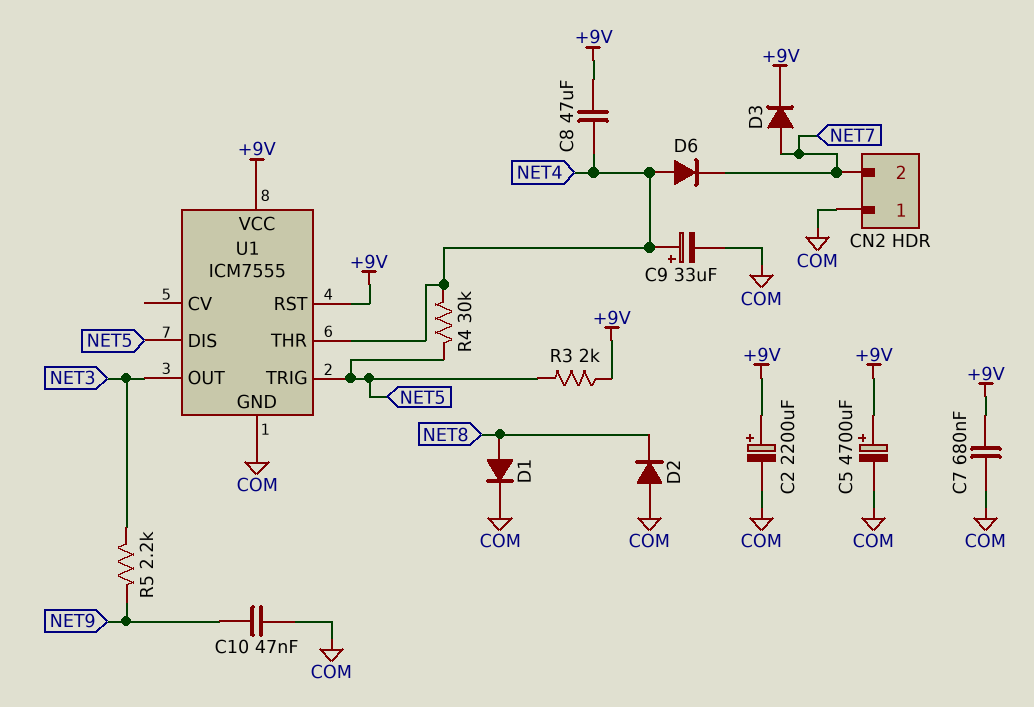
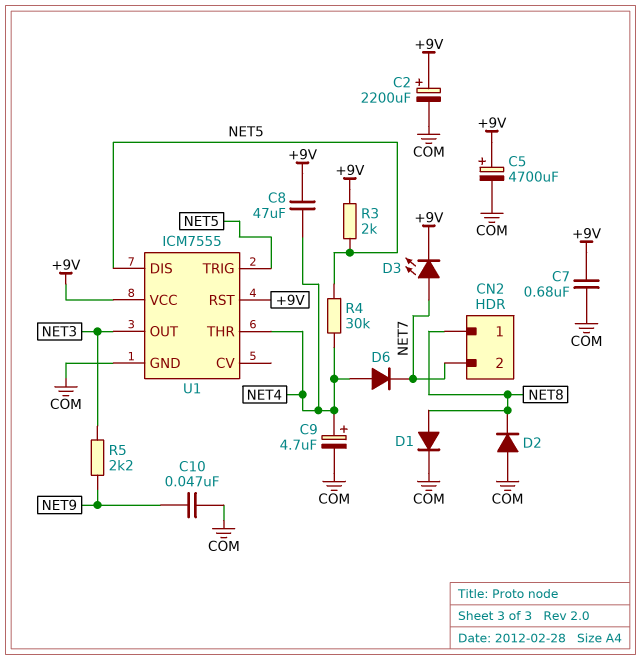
C9: 33uF (plus NET4, minus COM) -> 4.7uF (plus NET4, minus COM)
CN2 pin 1: COM -> NET8
D3: diode (A NET7, K +9V) -> LED (A NET7, K +9V)

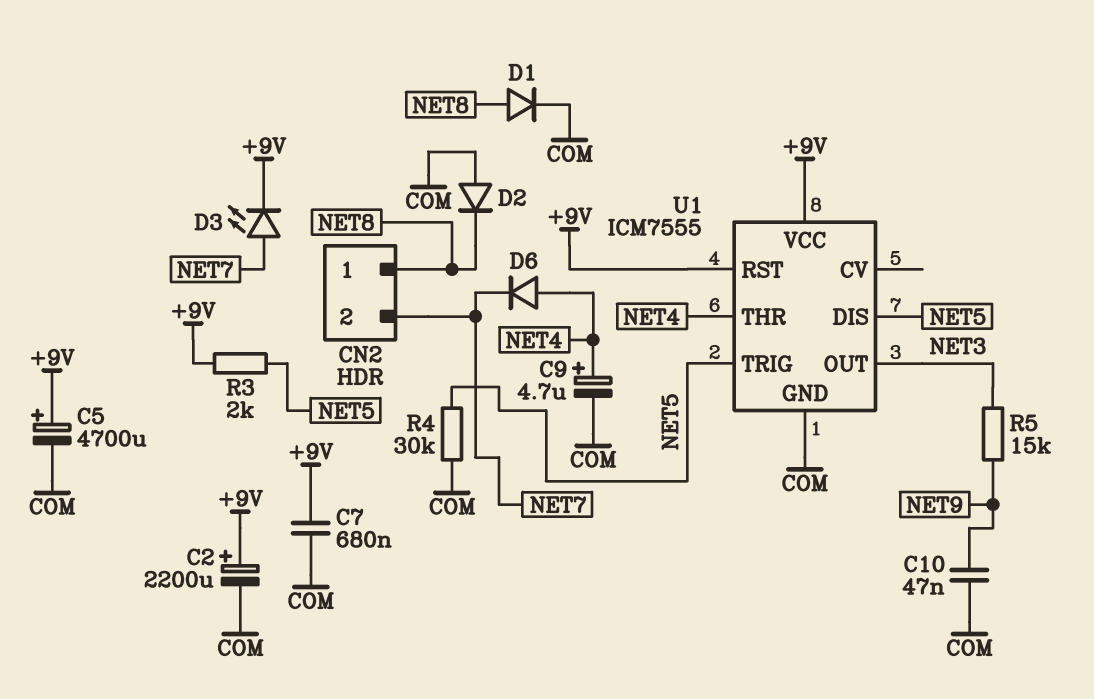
C8: 47uF (+9V, NET4) -> none
R4: 30k (NET4, NET5) -> 30k (COM, NET5)
R5: 2.2k (NET3, NET9) -> 15k (NET3, NET9)

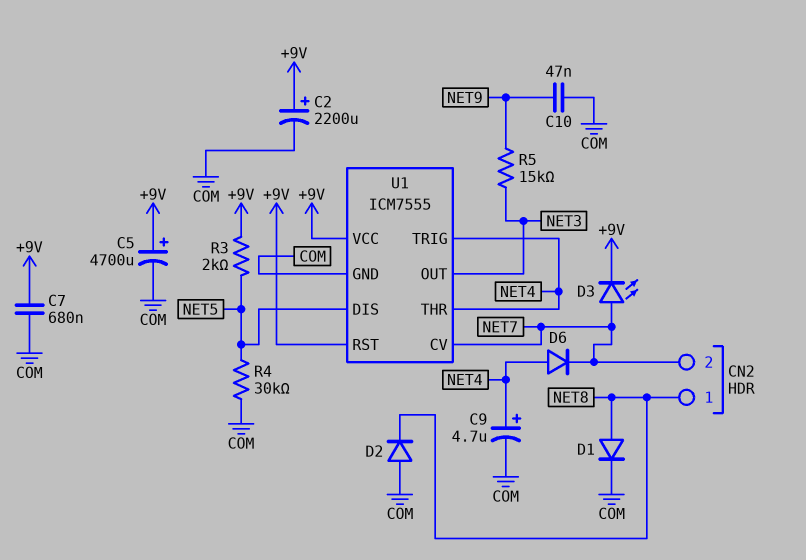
U1 pin CV: none -> NET7
U1 pin TRIG: NET5 -> NET4

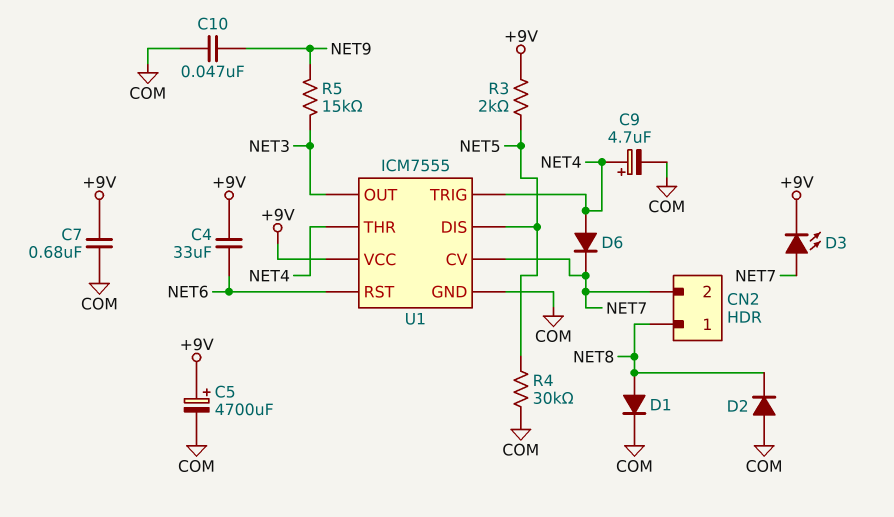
C2: 2200uF (plus +9V, minus COM) -> none
C4: none -> 33uF (+9V, NET6)
U1 pin RST: +9V -> NET6

